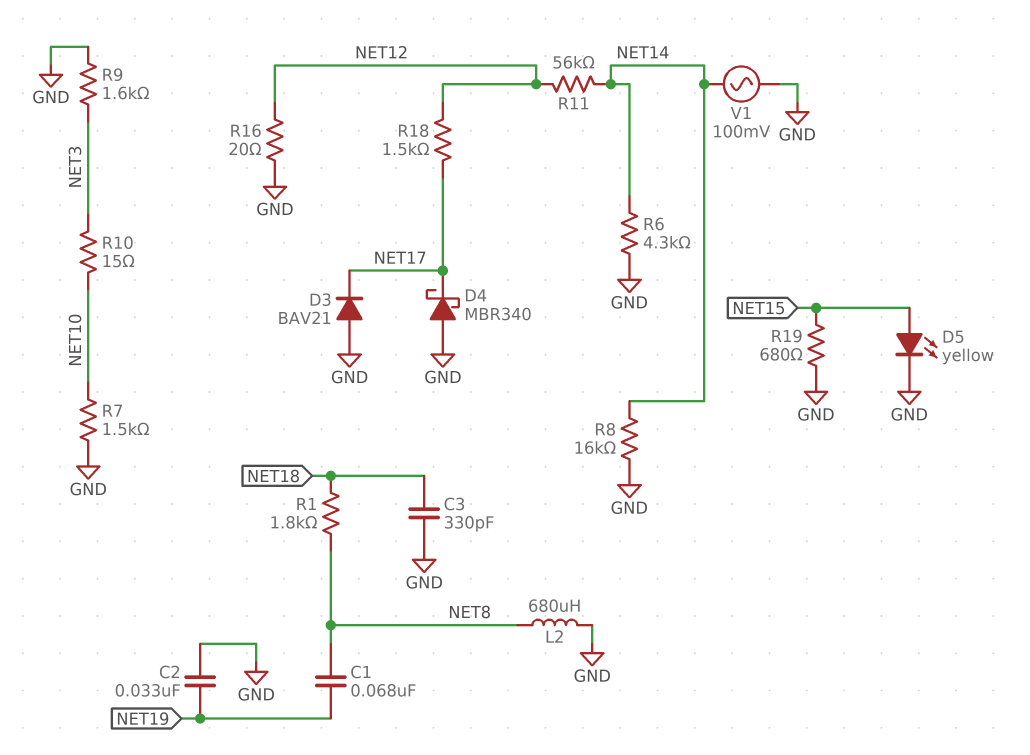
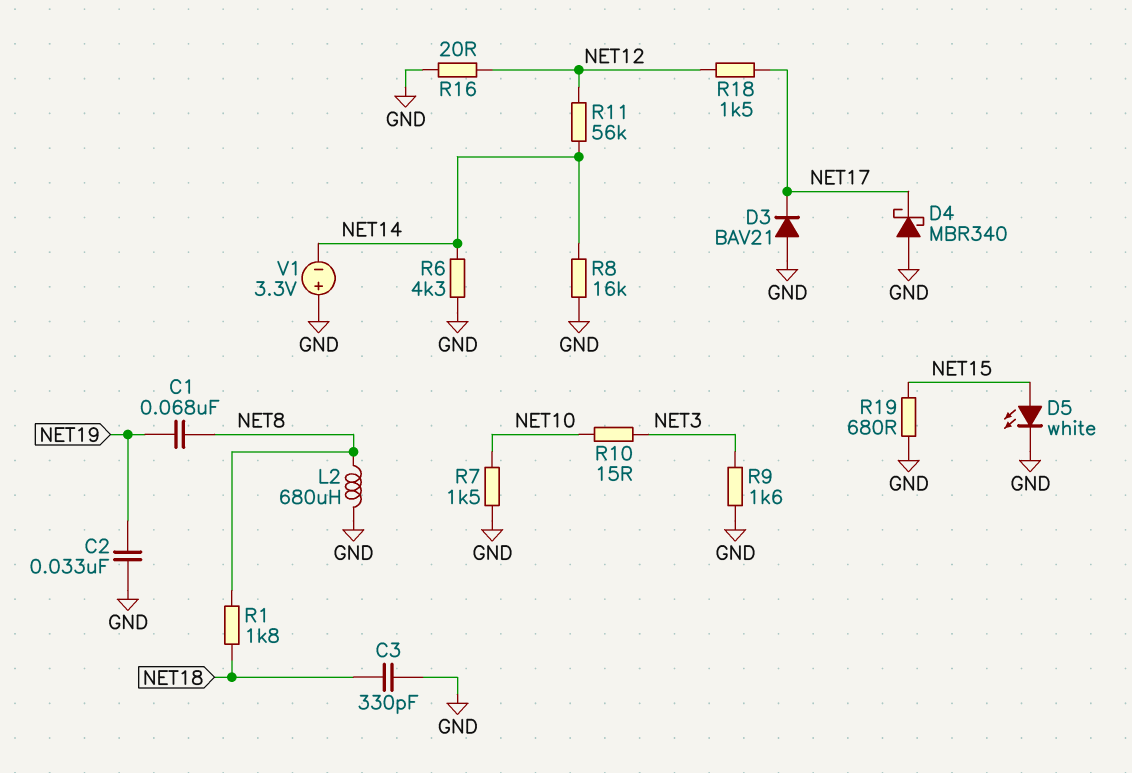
D5: LED yellow (A NET15, K GND) -> LED white (A NET15, K GND)
V1: AC 100mV (GND, NET14) -> 3.3V (plus GND, minus NET14)

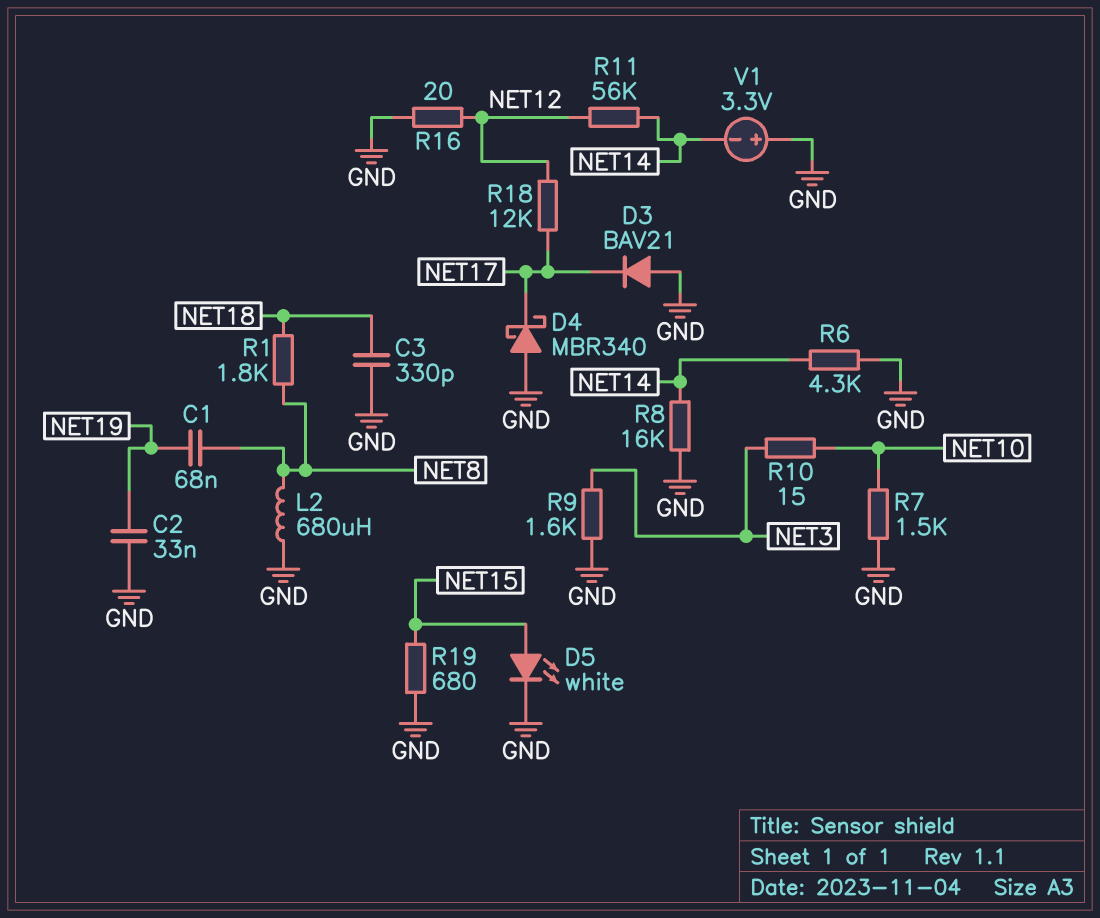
R18: 1.5k (NET12, NET17) -> 12k (NET12, NET17)

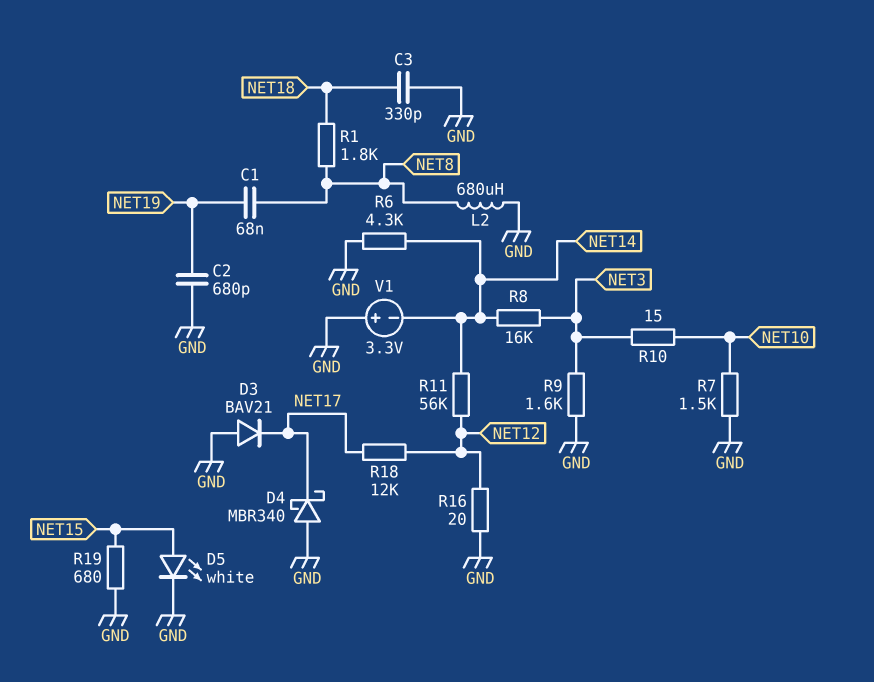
C2: 33nF (GND, NET19) -> 680pF (GND, NET19)
R8: 16k (GND, NET14) -> 16k (NET3, NET14)

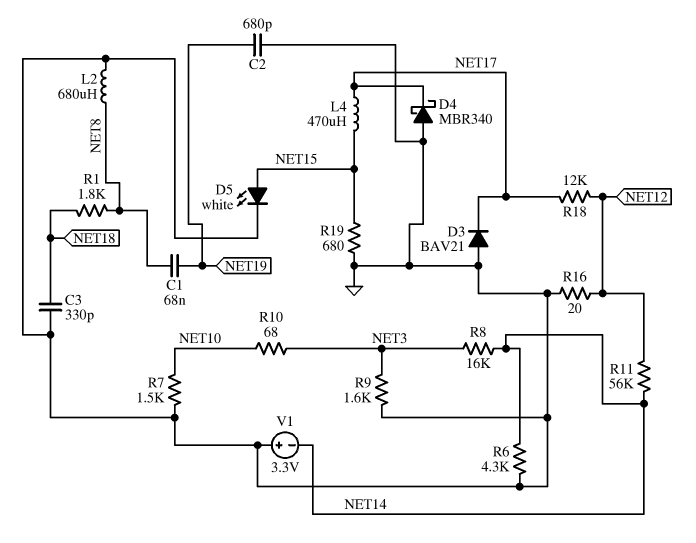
L4: none -> 470uH (NET15, NET17)
R10: 15 (NET3, NET10) -> 68 (NET3, NET10)

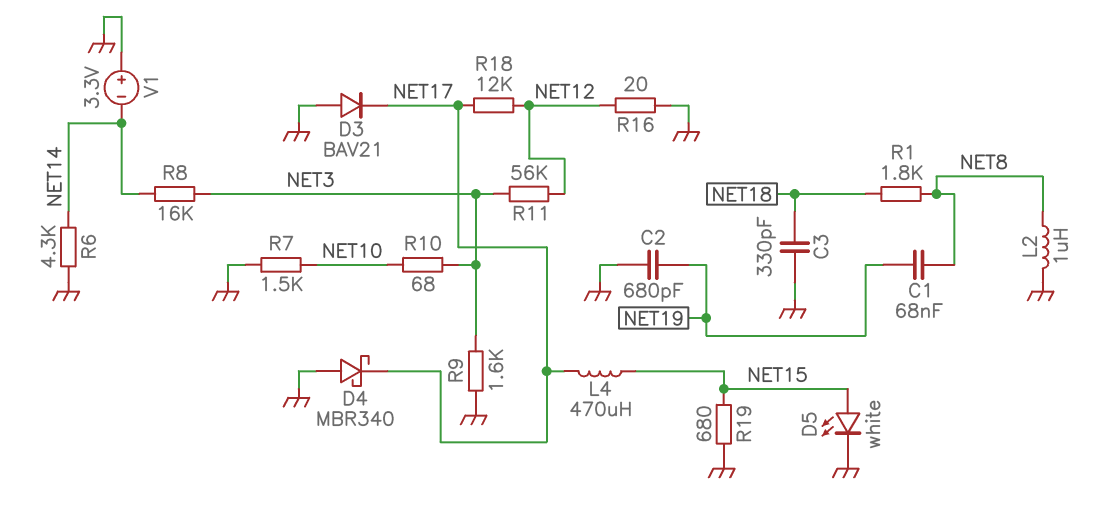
L2: 680uH (GND, NET8) -> 1uH (GND, NET8)
R11: 56k (NET12, NET14) -> 56k (NET3, NET12)

